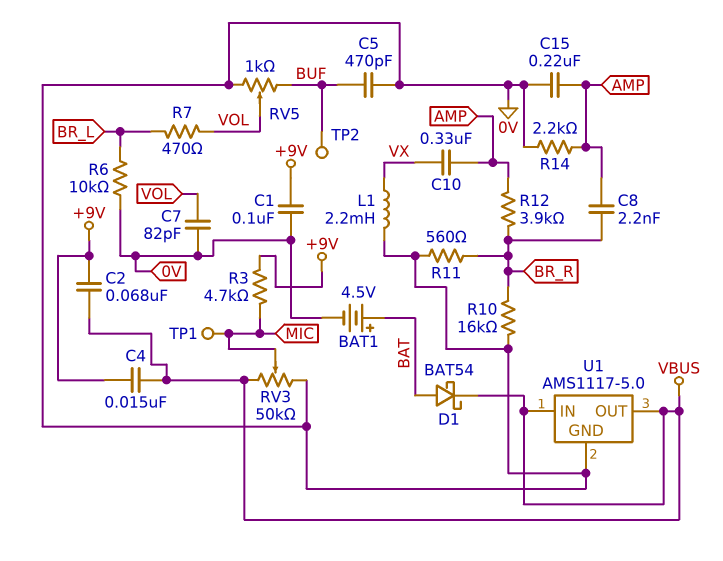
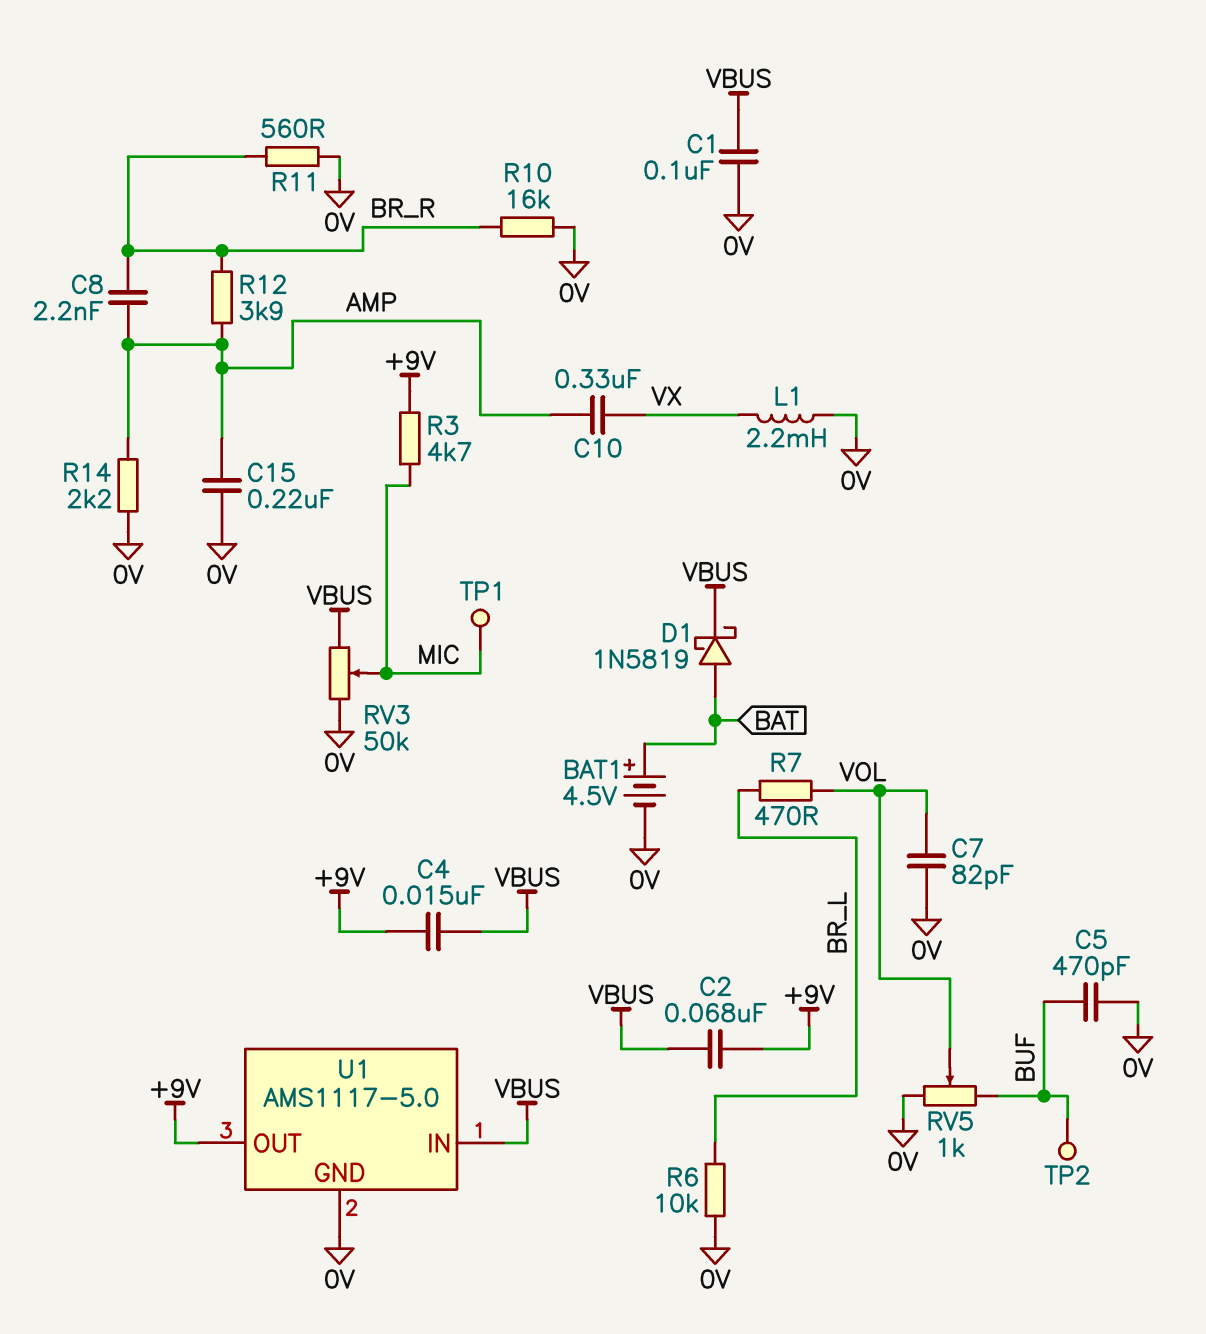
C1: 100nF (+9V, 0V) -> 100nF (0V, VBUS)
D1: schottky BAT54 (A BAT, K VBUS) -> schottky 1N5819 (A BAT, K VBUS)
U1 pin OUT: VBUS -> +9V

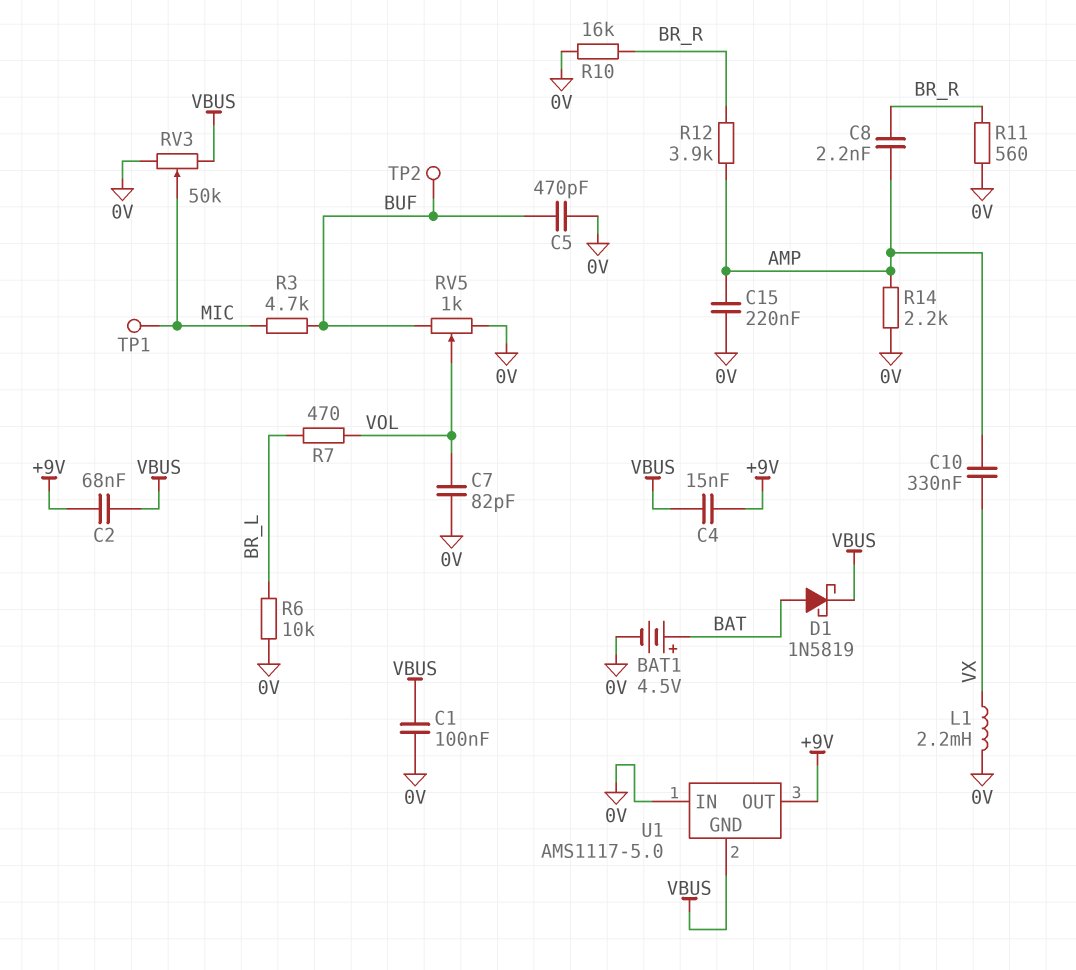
R3: 4.7k (+9V, MIC) -> 4.7k (BUF, MIC)
U1 pin GND: 0V -> VBUS
U1 pin IN: VBUS -> 0V

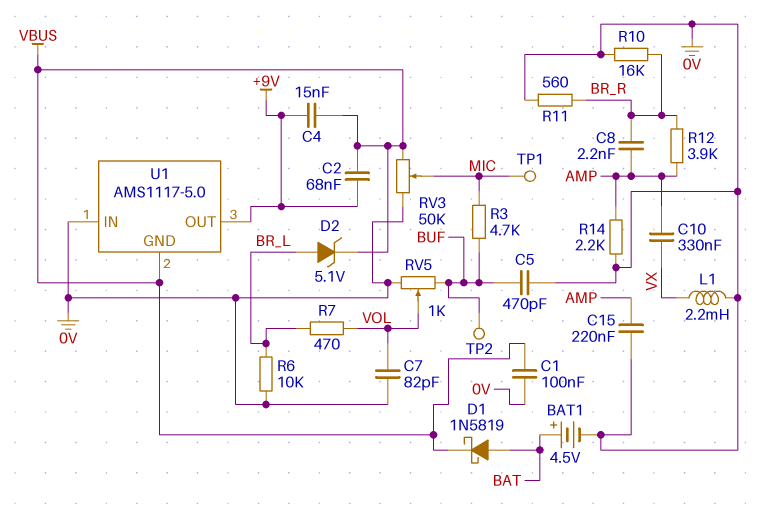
D2: none -> zener 5.1V (A BR_L, K VBUS)

